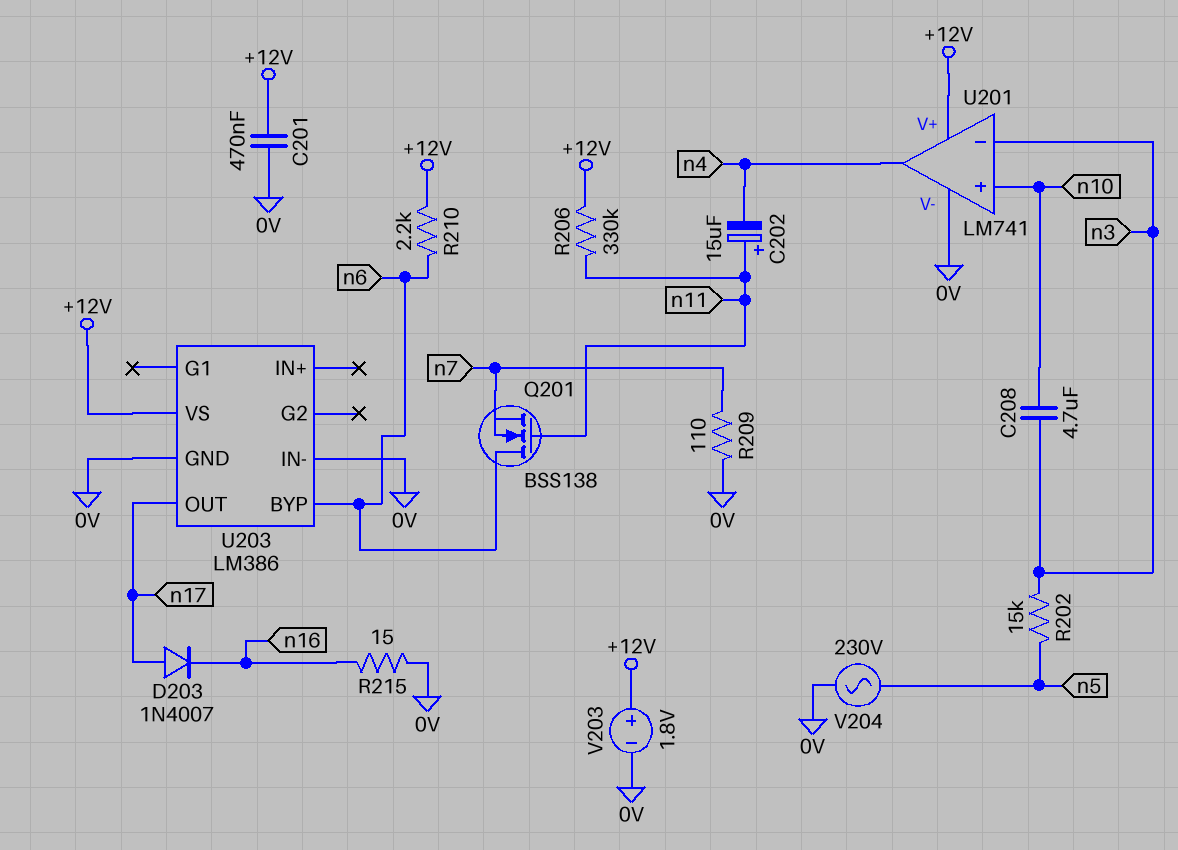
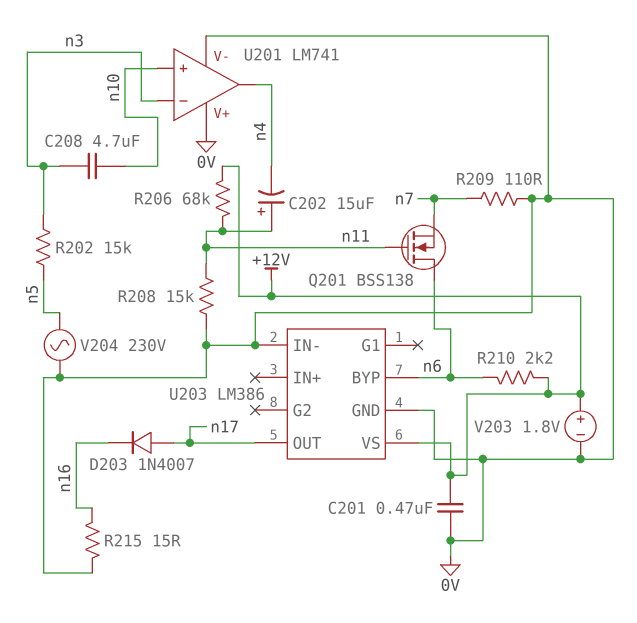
R206: 330k (+12V, n11) -> 68k (+12V, n11)
R208: none -> 15k (0V, n11)
U201 pin V+: +12V -> 0V

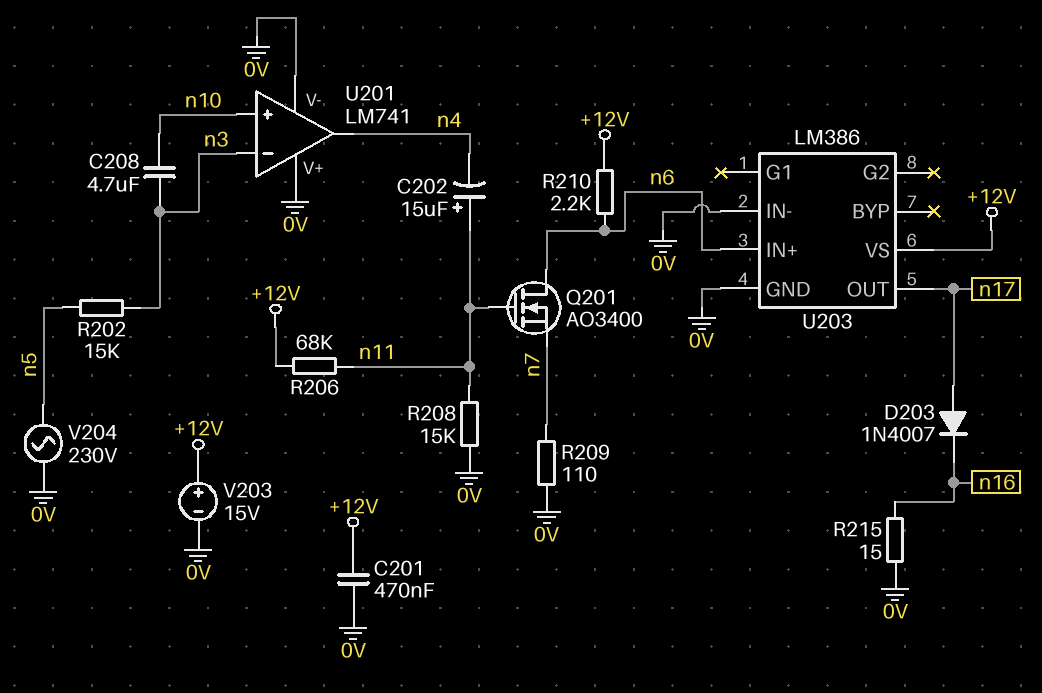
Q201: NMOS BSS138 (G n11, D n6, S n7) -> NMOS AO3400 (G n11, D n6, S n7)
U203 pin BYP: n6 -> none
U203 pin IN+: none -> n6
V203: 1.8V (plus +12V, minus 0V) -> 15V (plus +12V, minus 0V)

